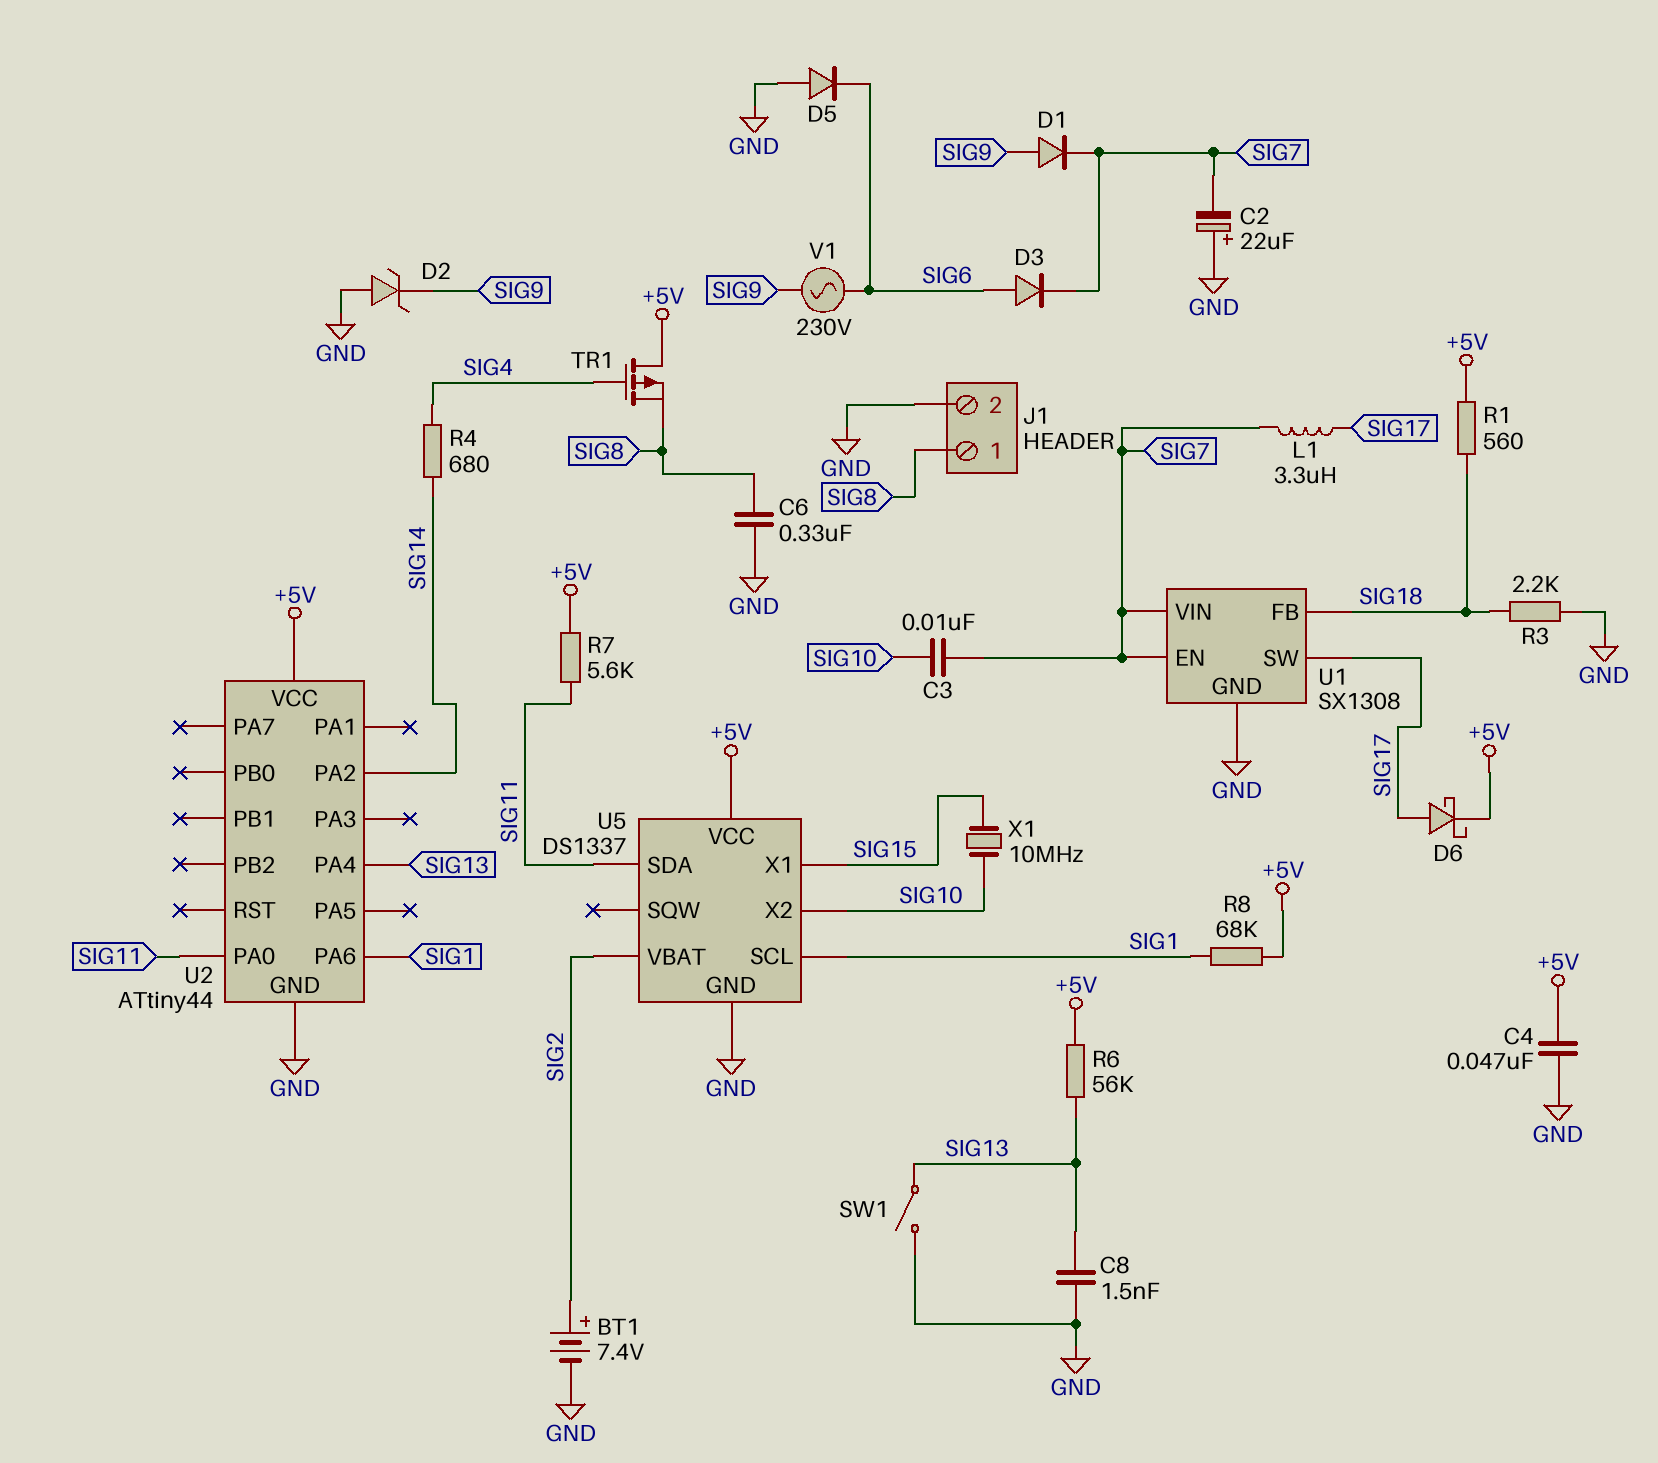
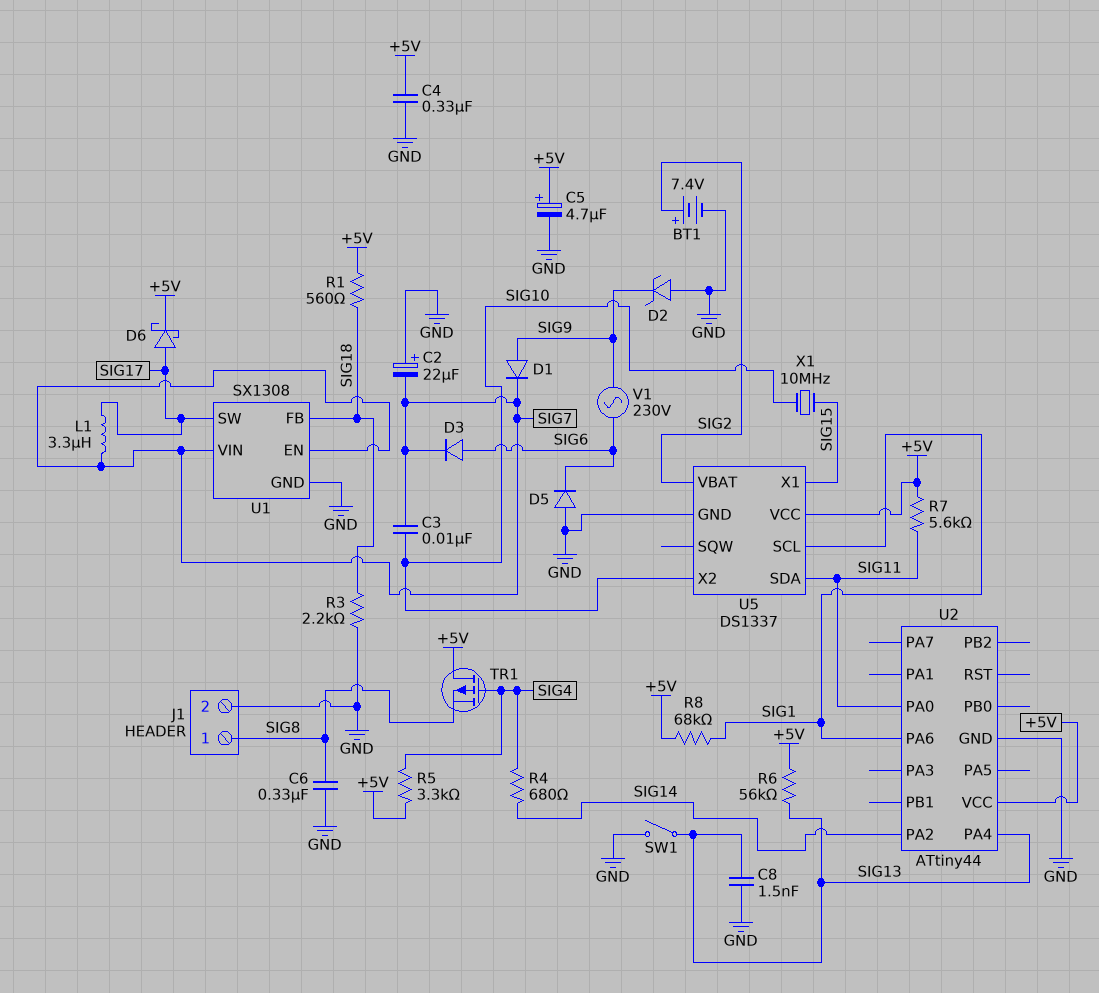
C4: 47nF (+5V, GND) -> 330nF (+5V, GND)
C5: none -> 4.7uF (plus +5V, minus GND)
R5: none -> 3.3k (+5V, SIG4)

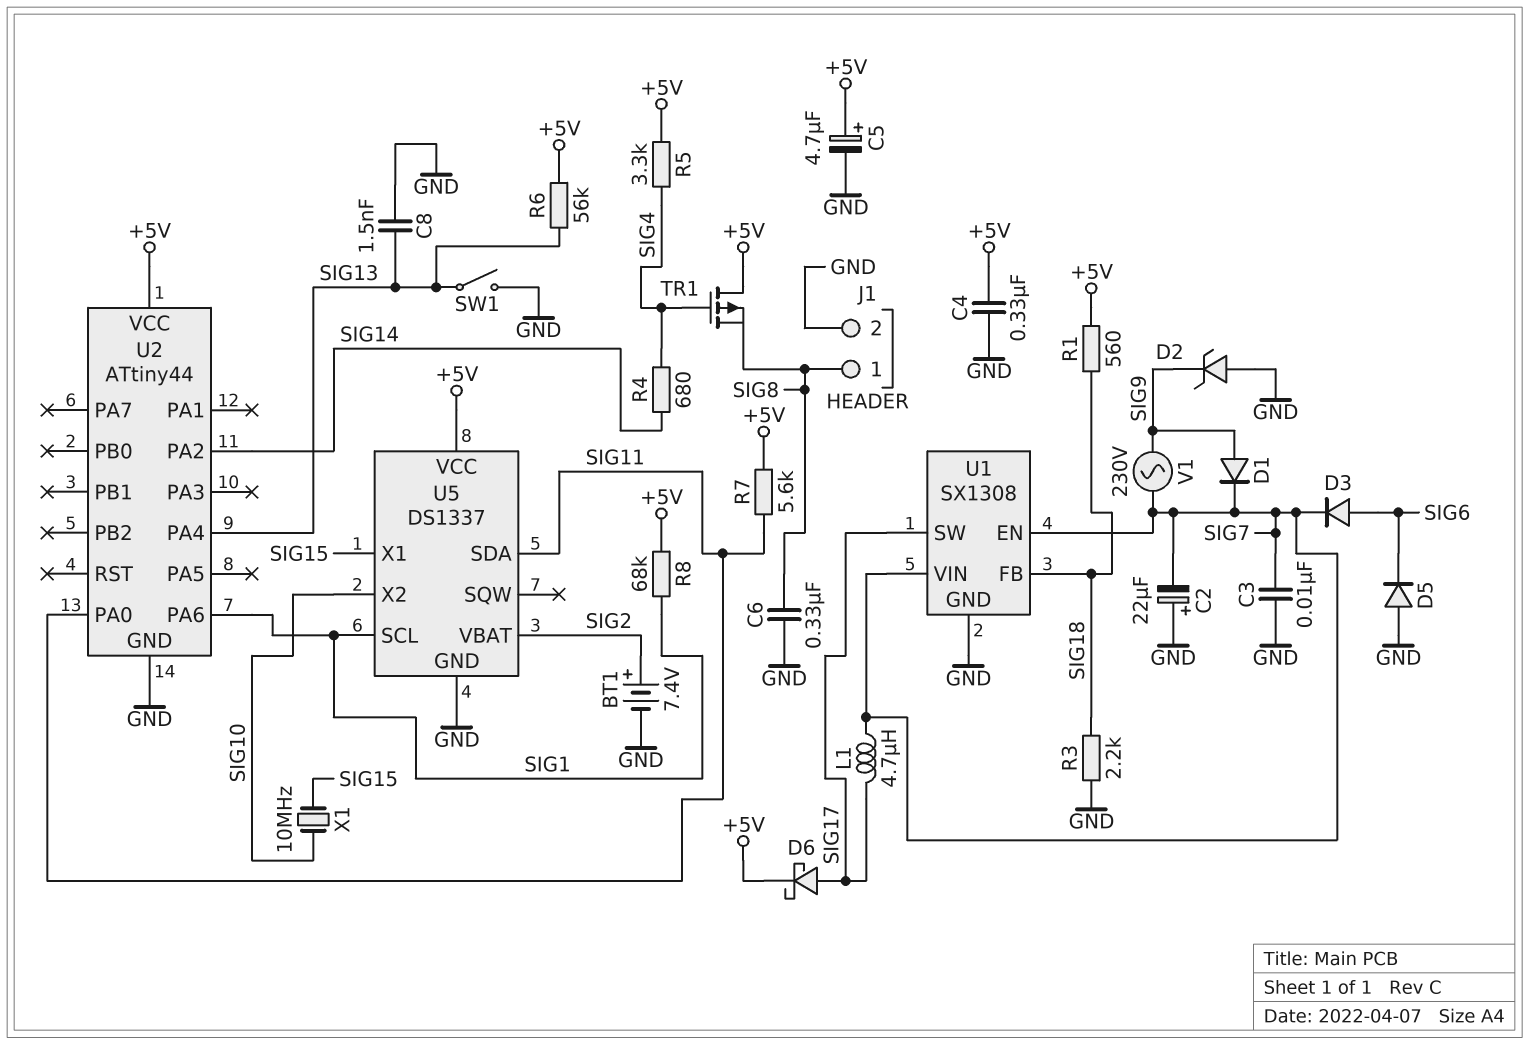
C3: 10nF (SIG7, SIG10) -> 10nF (GND, SIG7)
L1: 3.3uH (SIG7, SIG17) -> 4.7uH (SIG7, SIG17)
V1: AC 230V (SIG6, SIG9) -> AC 230V (SIG7, SIG9)

